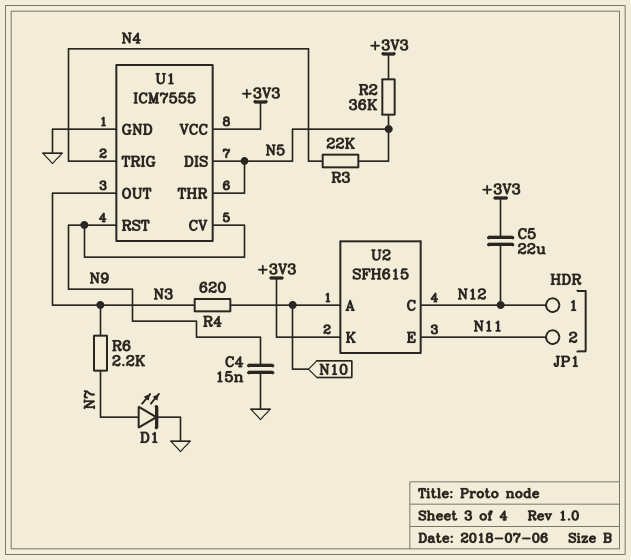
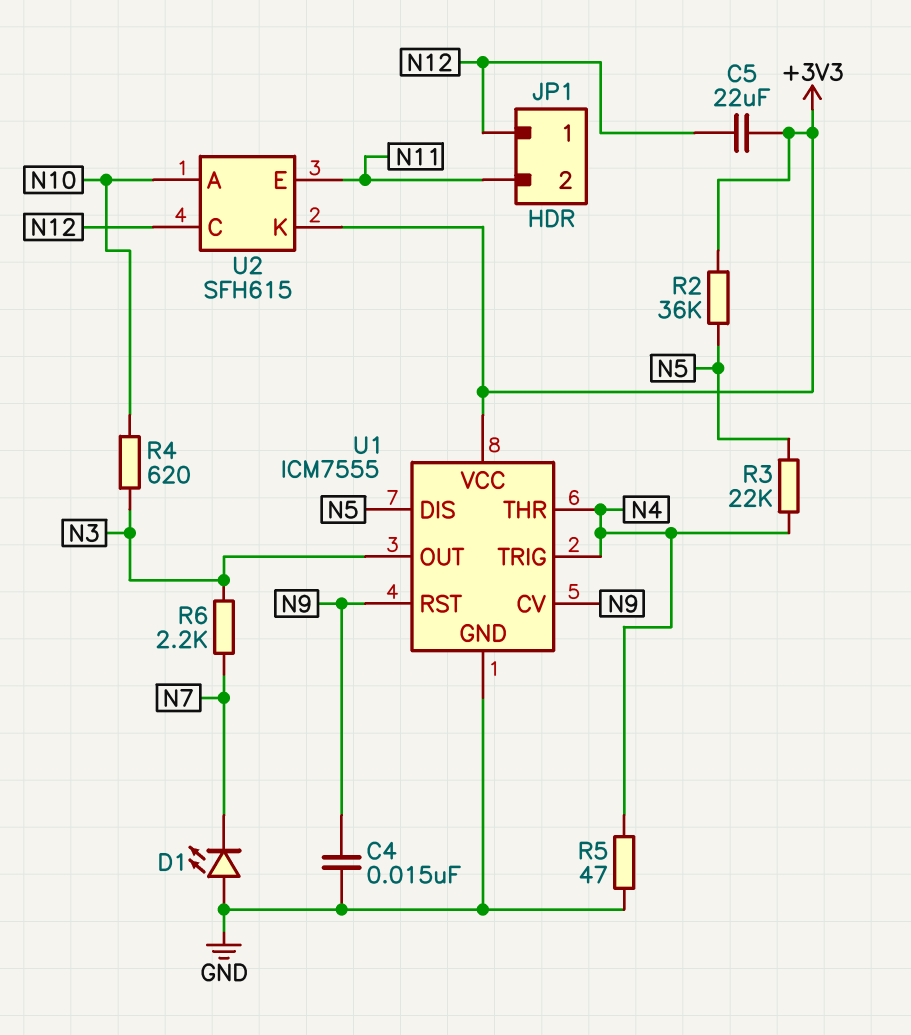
D1: LED (A N7, K GND) -> LED (A GND, K N7)
R5: none -> 47 (GND, N4)
U1 pin THR: N5 -> N4

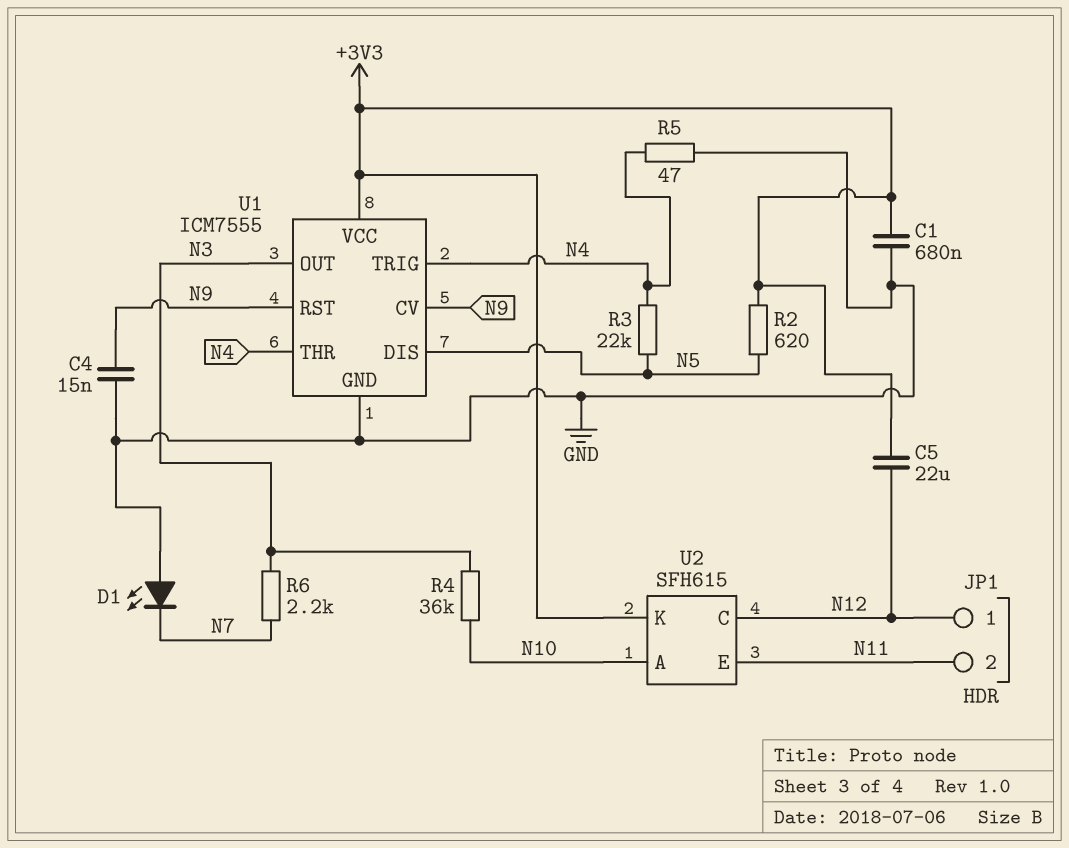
C1: none -> 680nF (+3V3, GND)
R2: 36k (+3V3, N5) -> 620 (+3V3, N5)
R4: 620 (N3, N10) -> 36k (N3, N10)

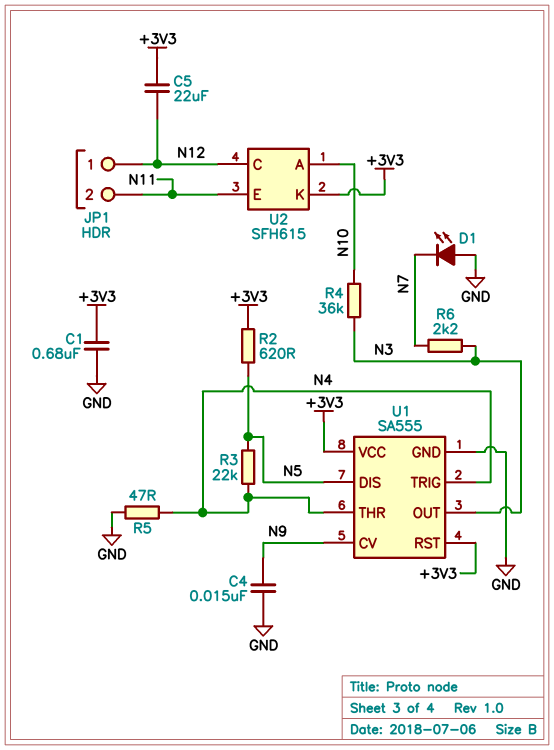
U1: ICM7555 -> SA555
U1 pin RST: N9 -> +3V3

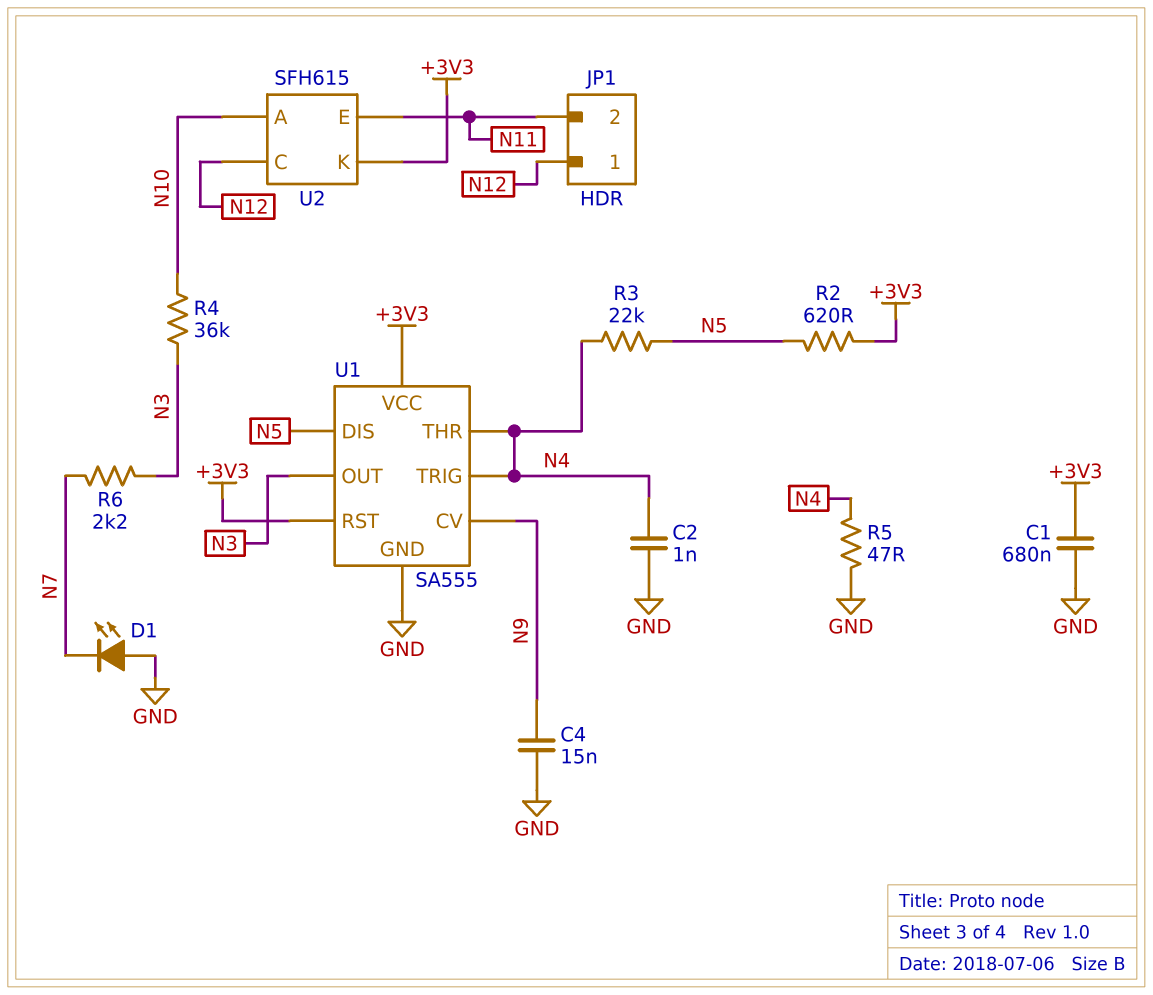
C2: none -> 1nF (GND, N4)
C5: 22uF (+3V3, N12) -> none

